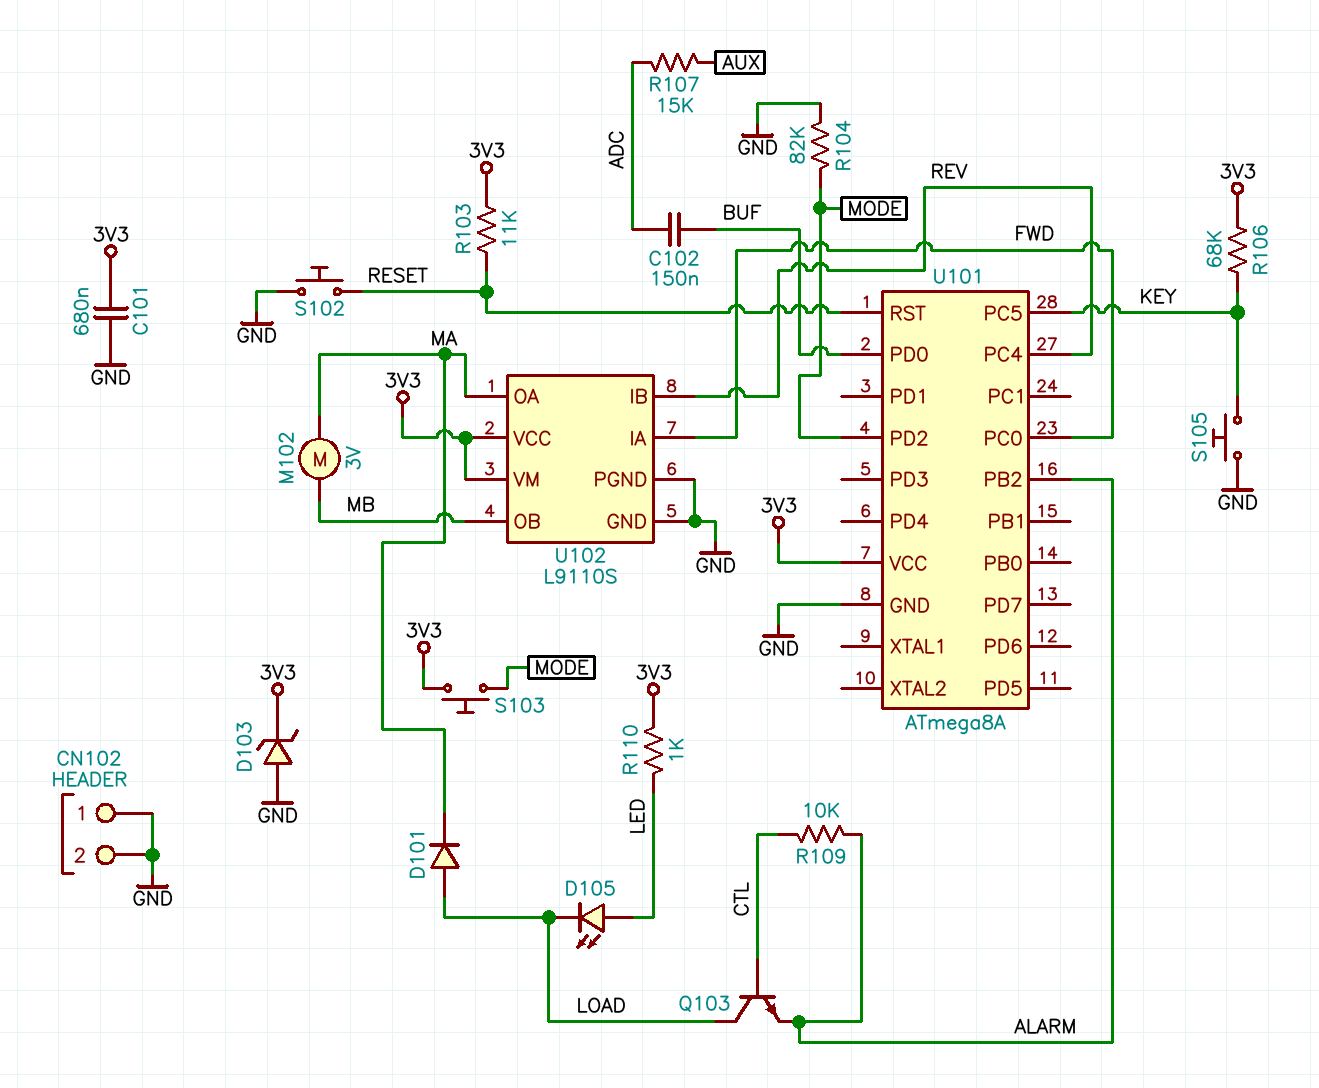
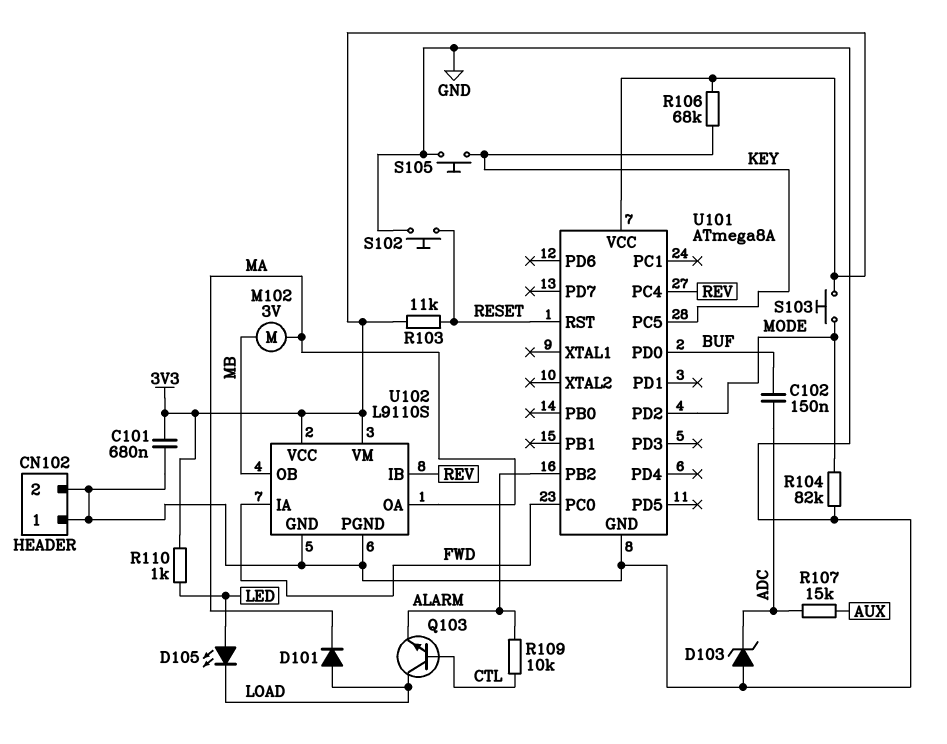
D103: zener (A GND, K 3V3) -> zener (A GND, K ADC)

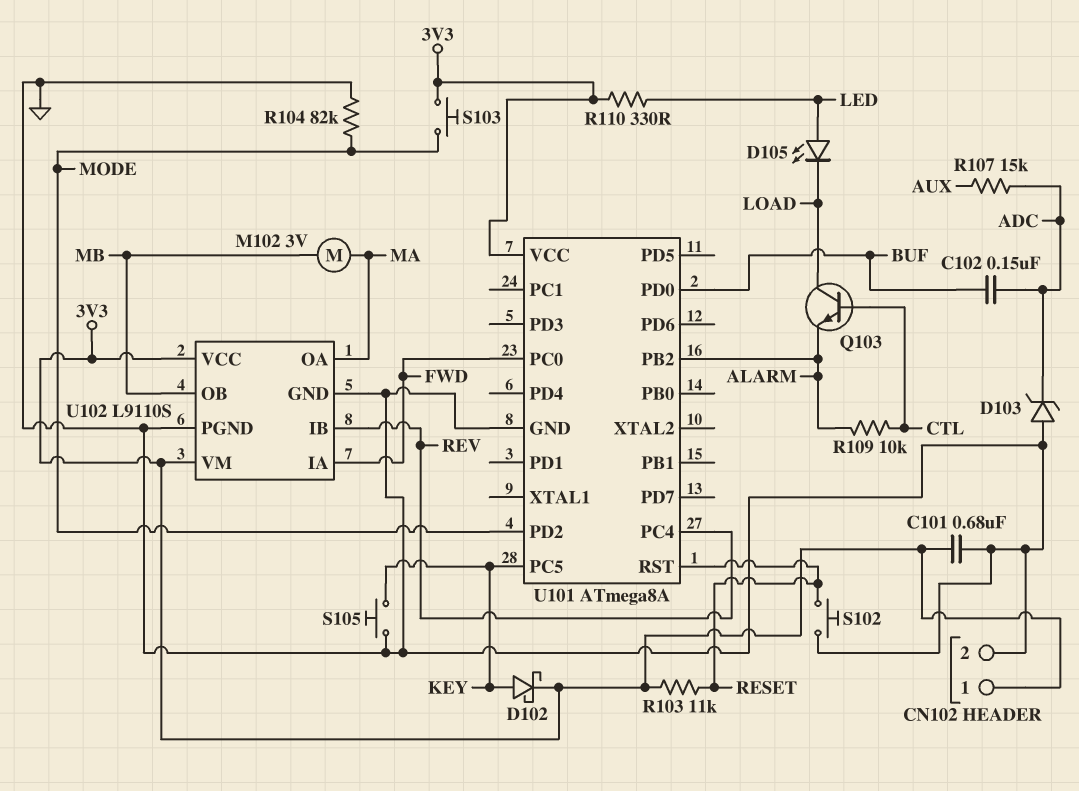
CN102 pin 1: GND -> 3V3
D101: diode (A LOAD, K MA) -> none
D102: none -> schottky (A KEY, K 3V3)
R106: 68k (3V3, KEY) -> none
R110: 1k (3V3, LED) -> 330 (3V3, LED)

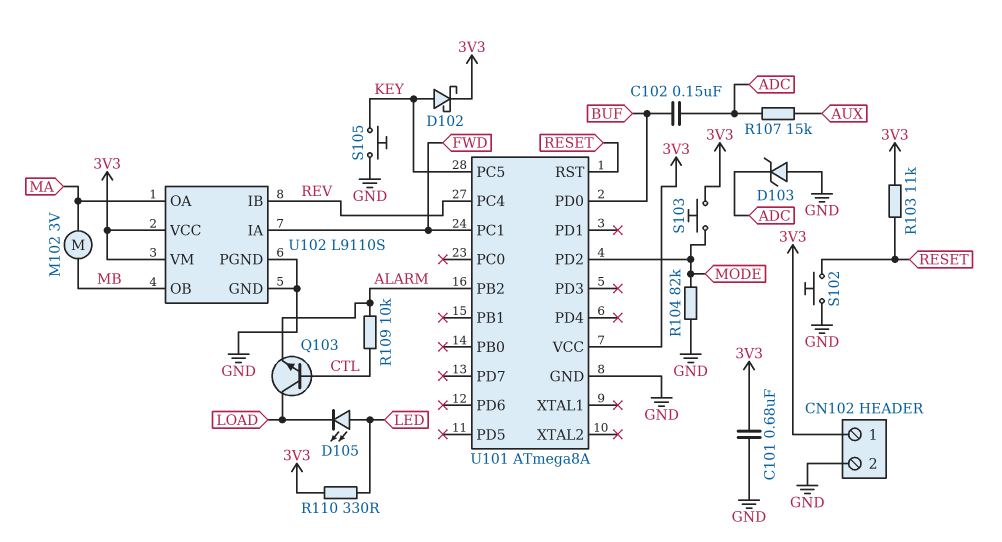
U101 pin PC0: FWD -> none
U101 pin PC1: none -> FWD

